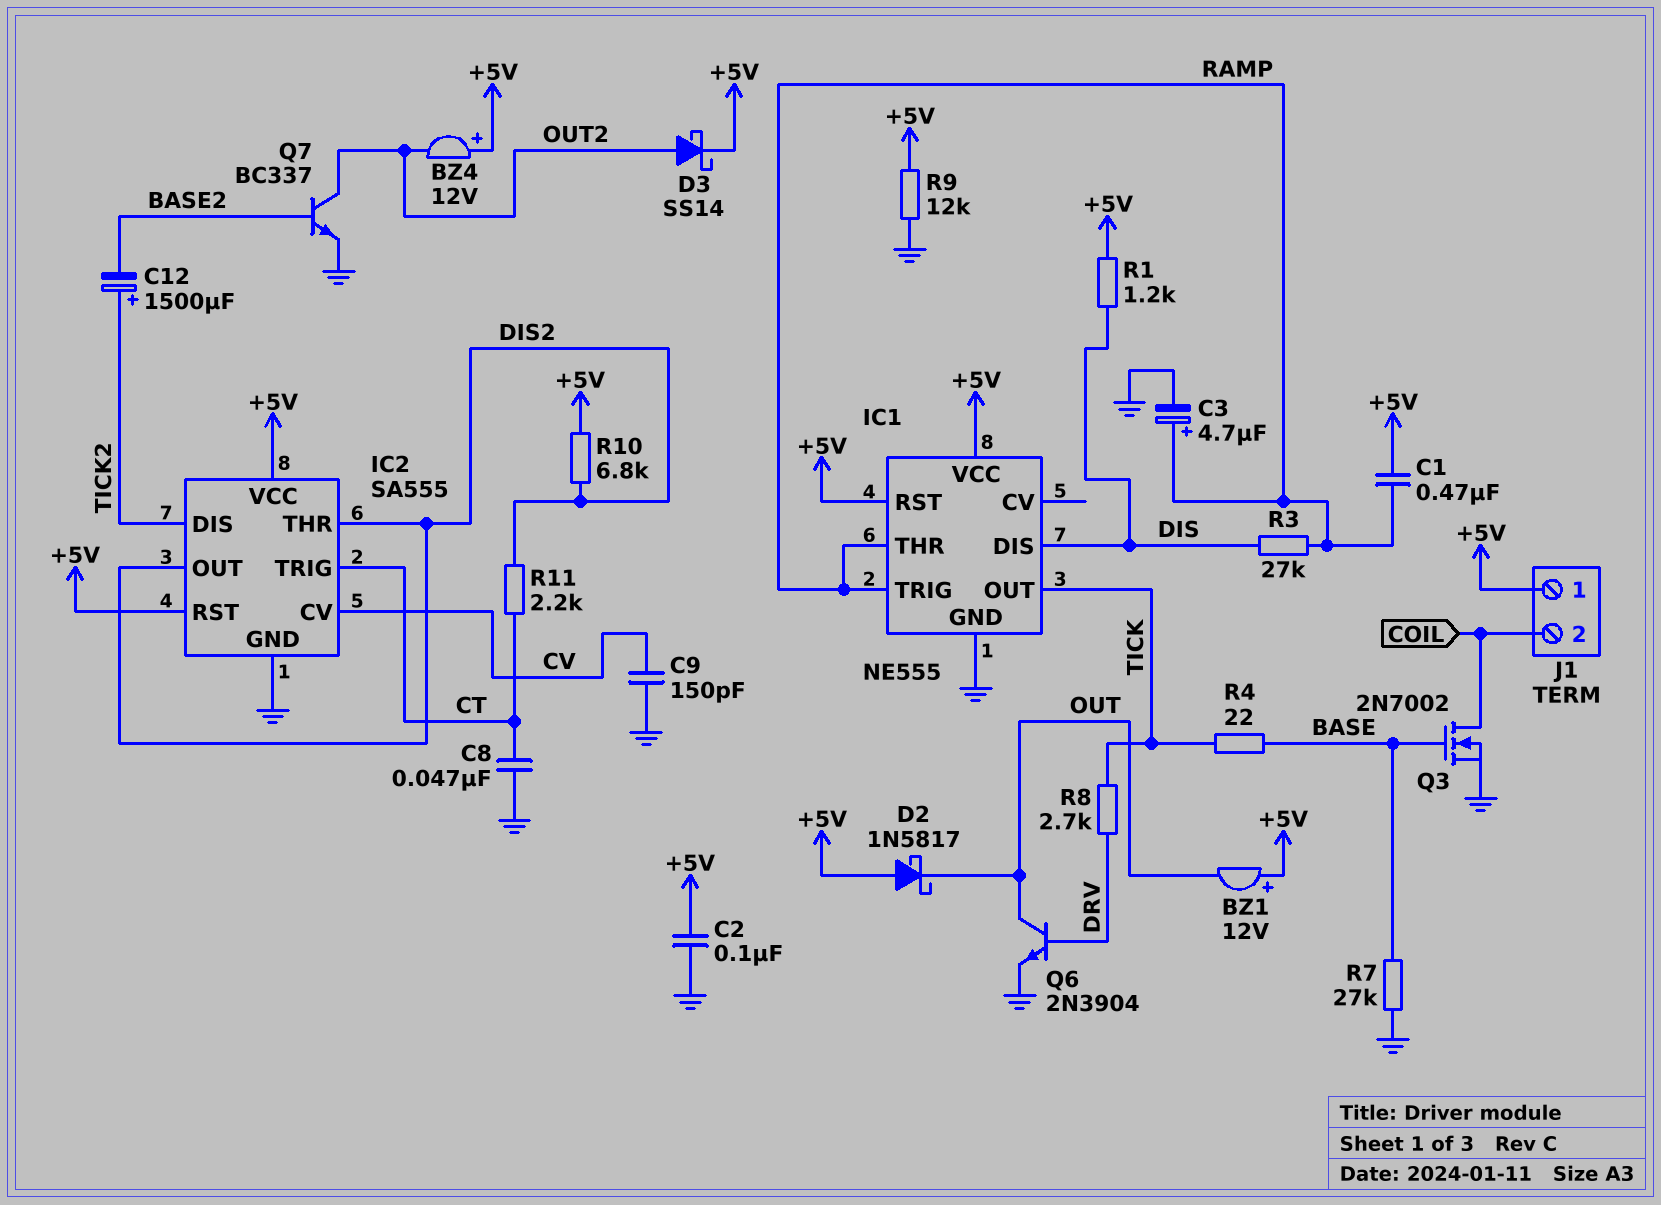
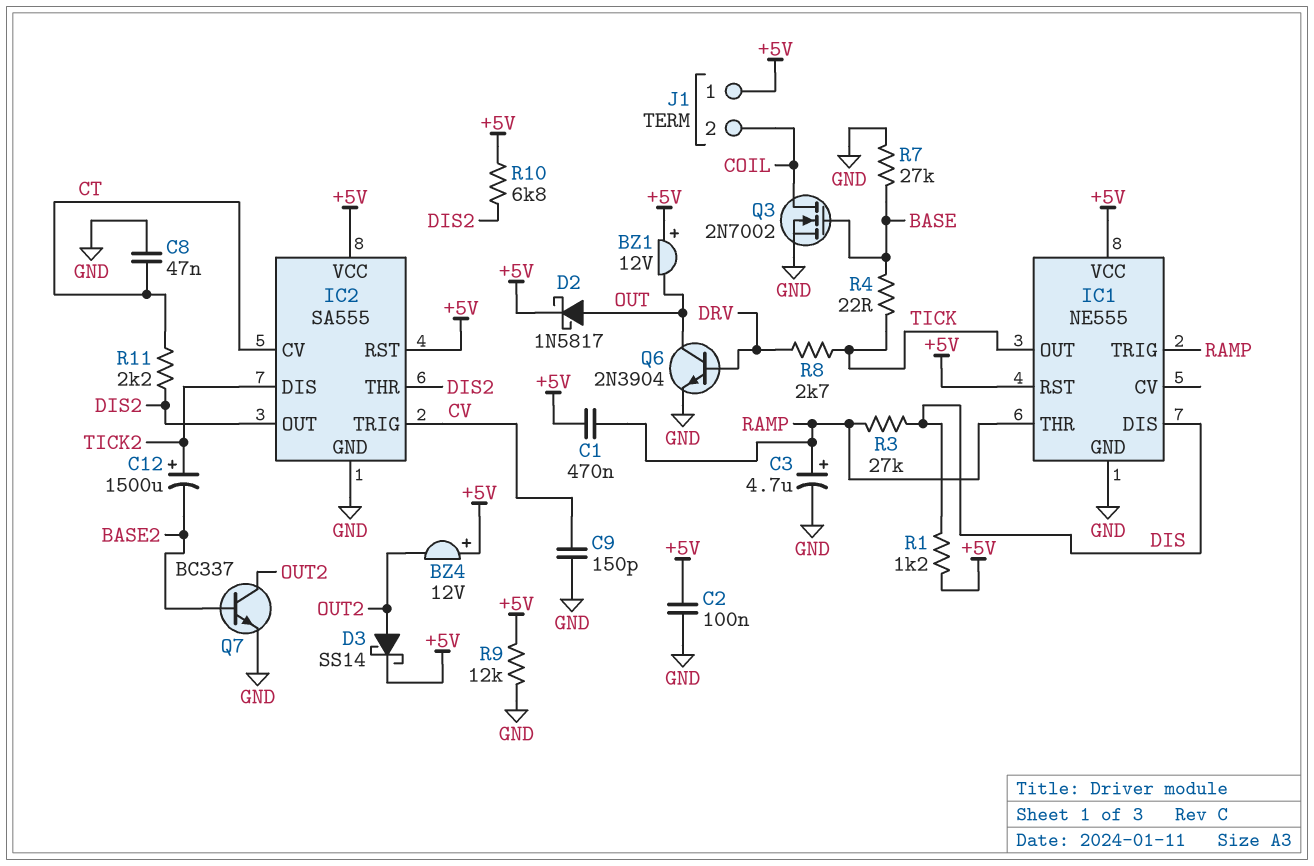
D2: schottky 1N5817 (A +5V, K OUT) -> schottky 1N5817 (A OUT, K +5V)
IC2 pin CV: CV -> CT
IC2 pin TRIG: CT -> CV

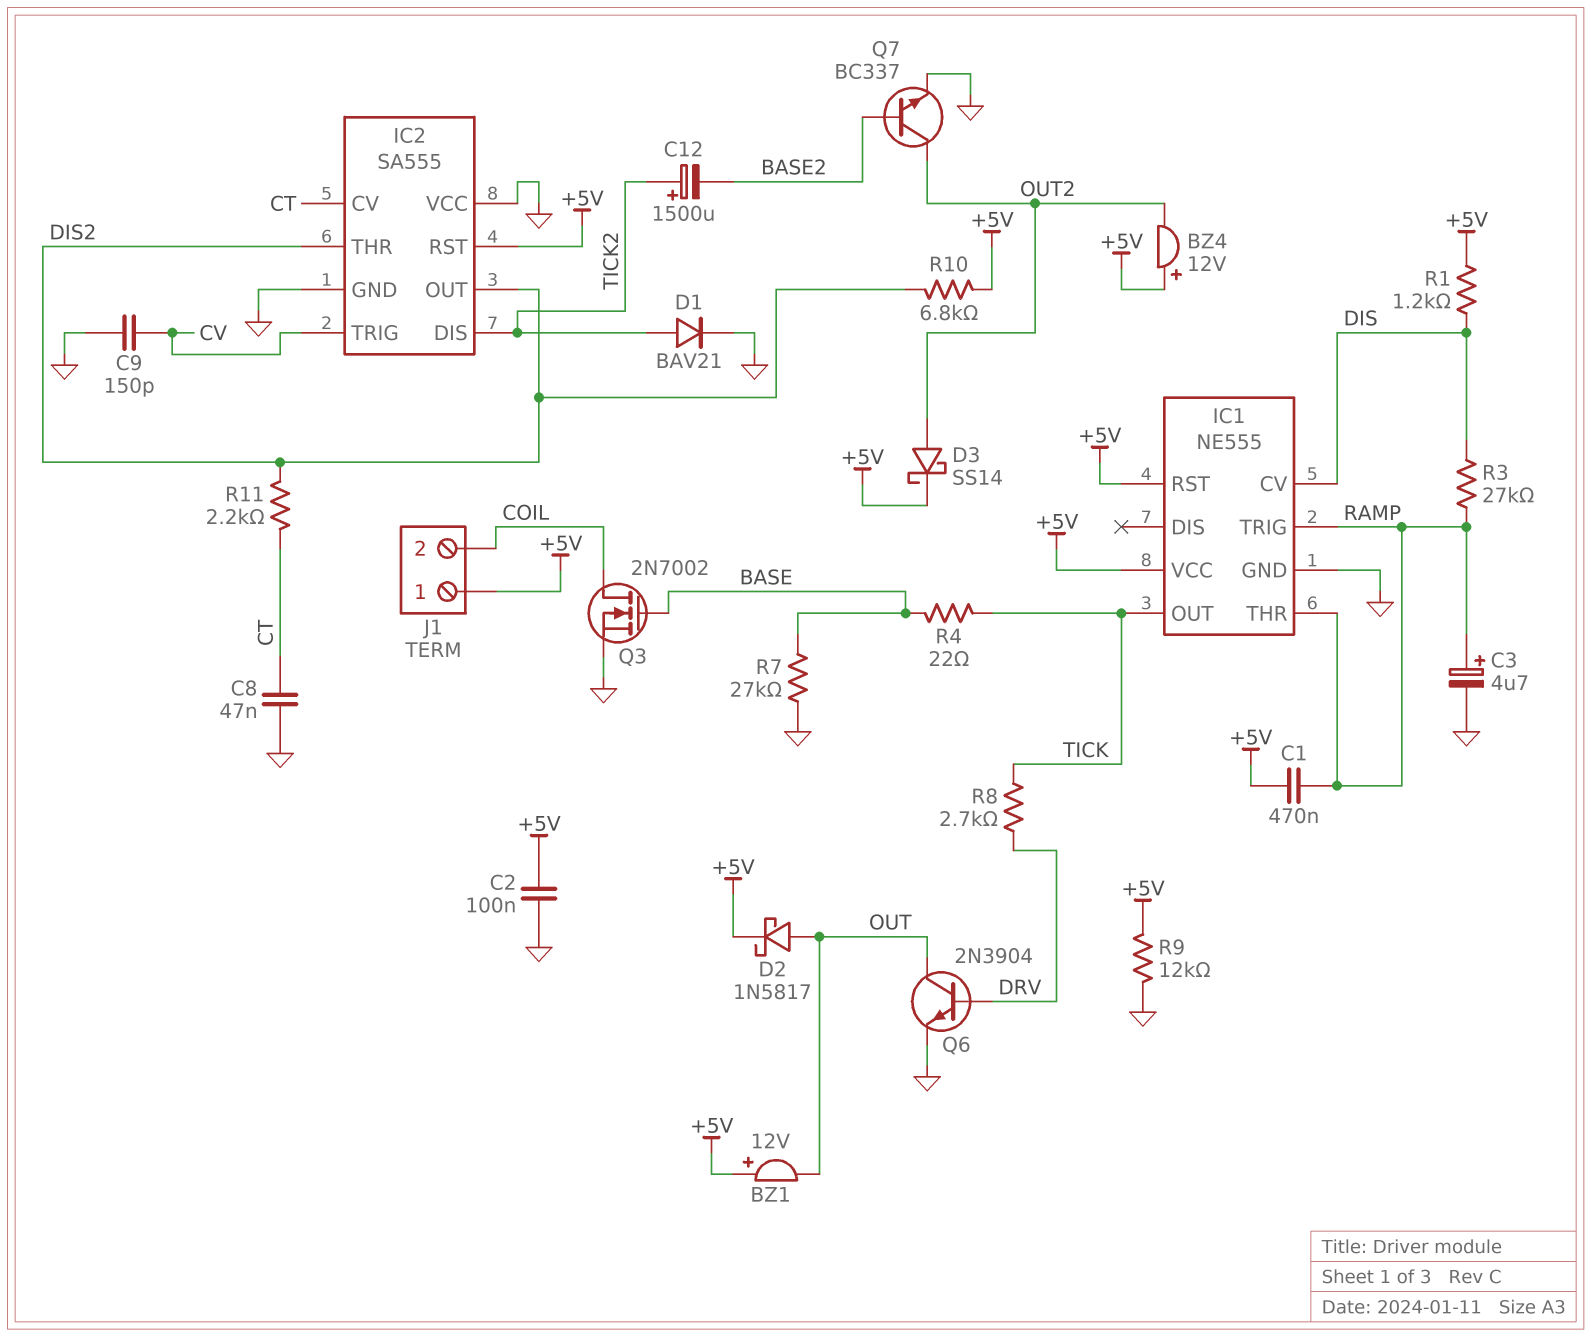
D1: none -> diode BAV21 (A TICK2, K GND)
IC1 pin CV: none -> DIS
IC1 pin DIS: DIS -> none
IC2 pin VCC: +5V -> GND

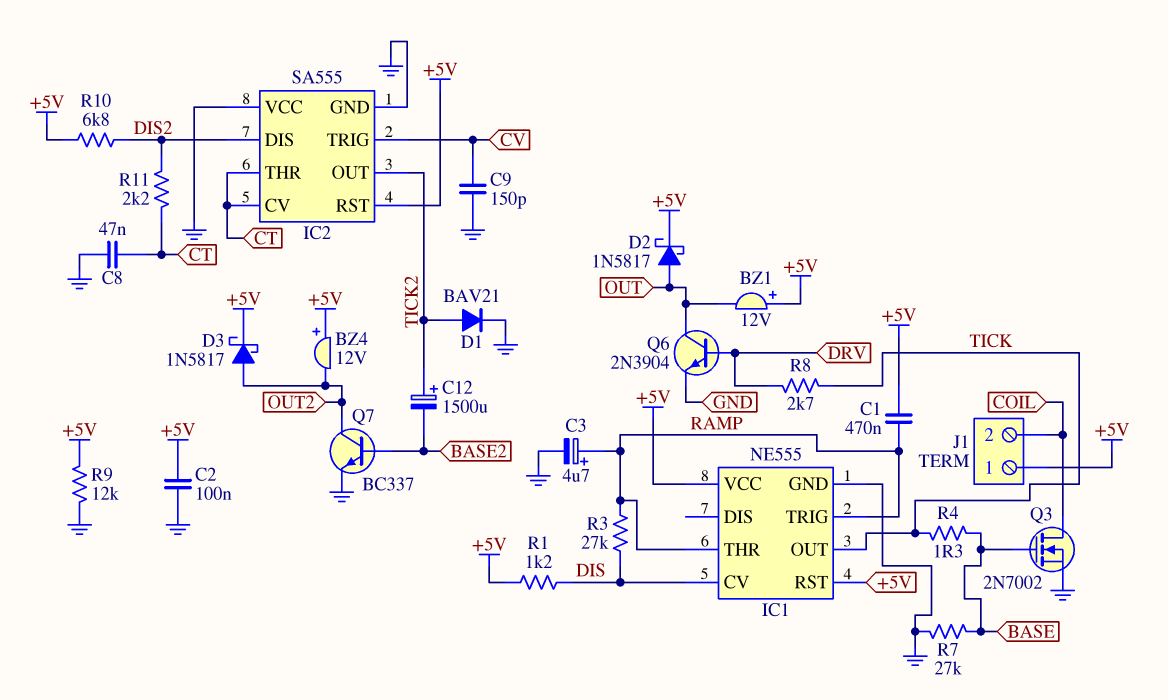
D3: schottky SS14 (A OUT2, K +5V) -> schottky 1N5817 (A OUT2, K +5V)
IC2 pin DIS: TICK2 -> DIS2
IC2 pin OUT: DIS2 -> TICK2
IC2 pin THR: DIS2 -> CT
R4: 22 (BASE, TICK) -> 1.3 (BASE, TICK)

